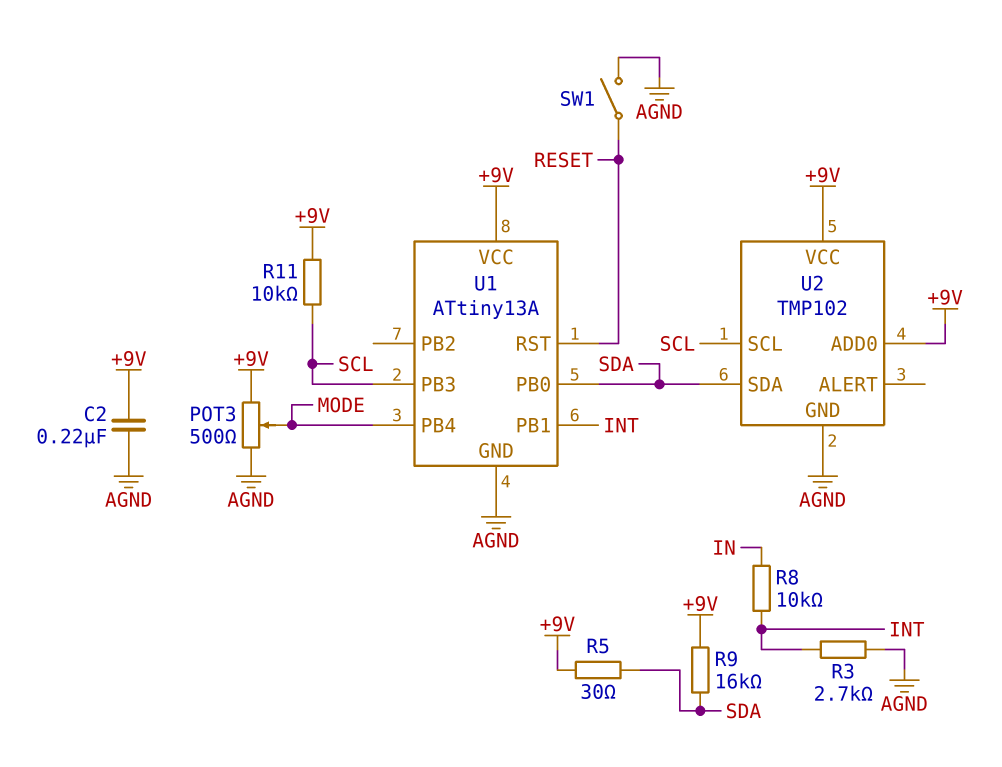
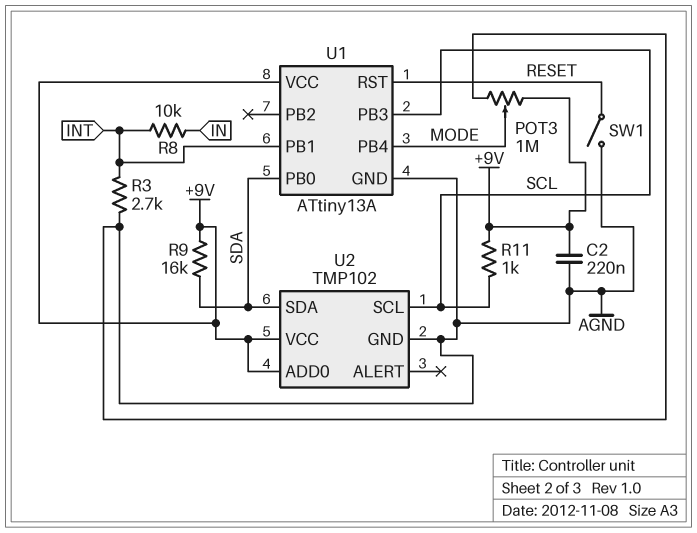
POT3: 500 (+9V, AGND, wiper MODE) -> 1M (+9V, AGND, wiper MODE)
R5: 30 (+9V, SDA) -> none
R11: 10k (+9V, SCL) -> 1k (+9V, SCL)

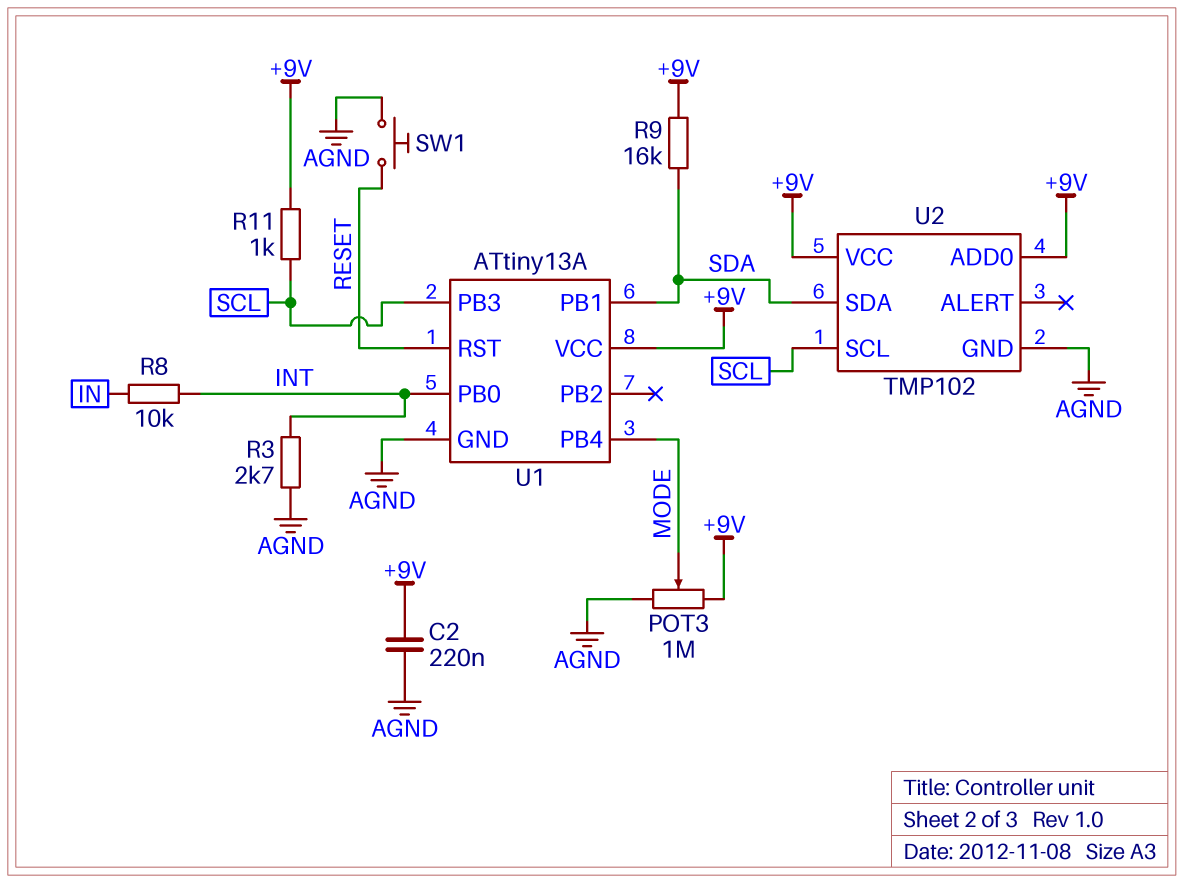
SW1: switch (AGND, RESET) -> button (AGND, RESET)
U1 pin PB0: SDA -> INT
U1 pin PB1: INT -> SDA

